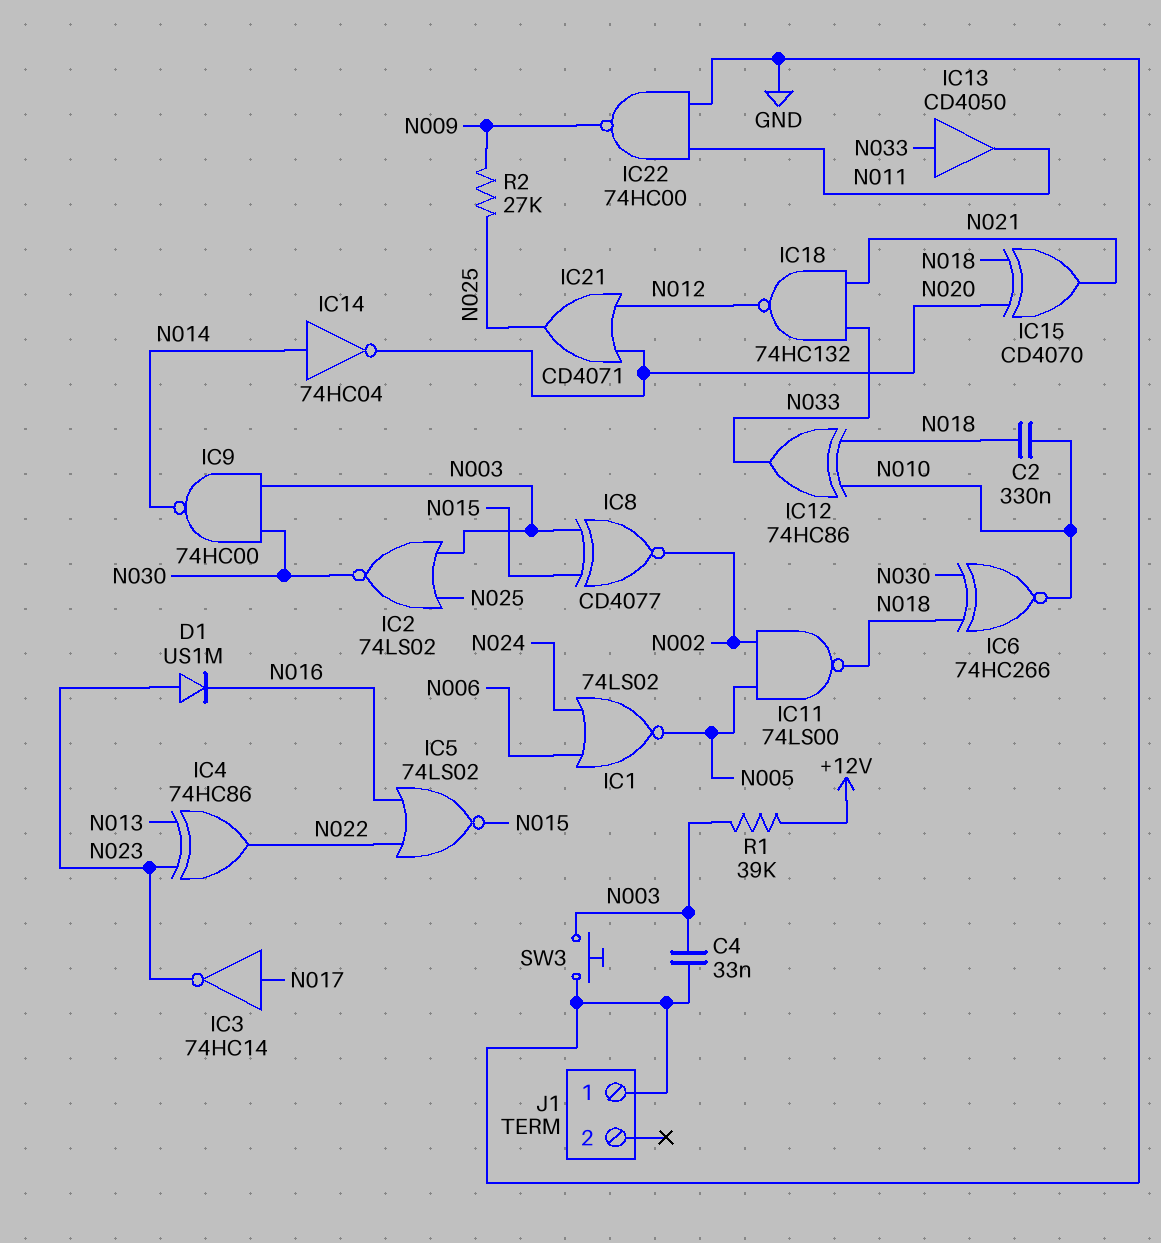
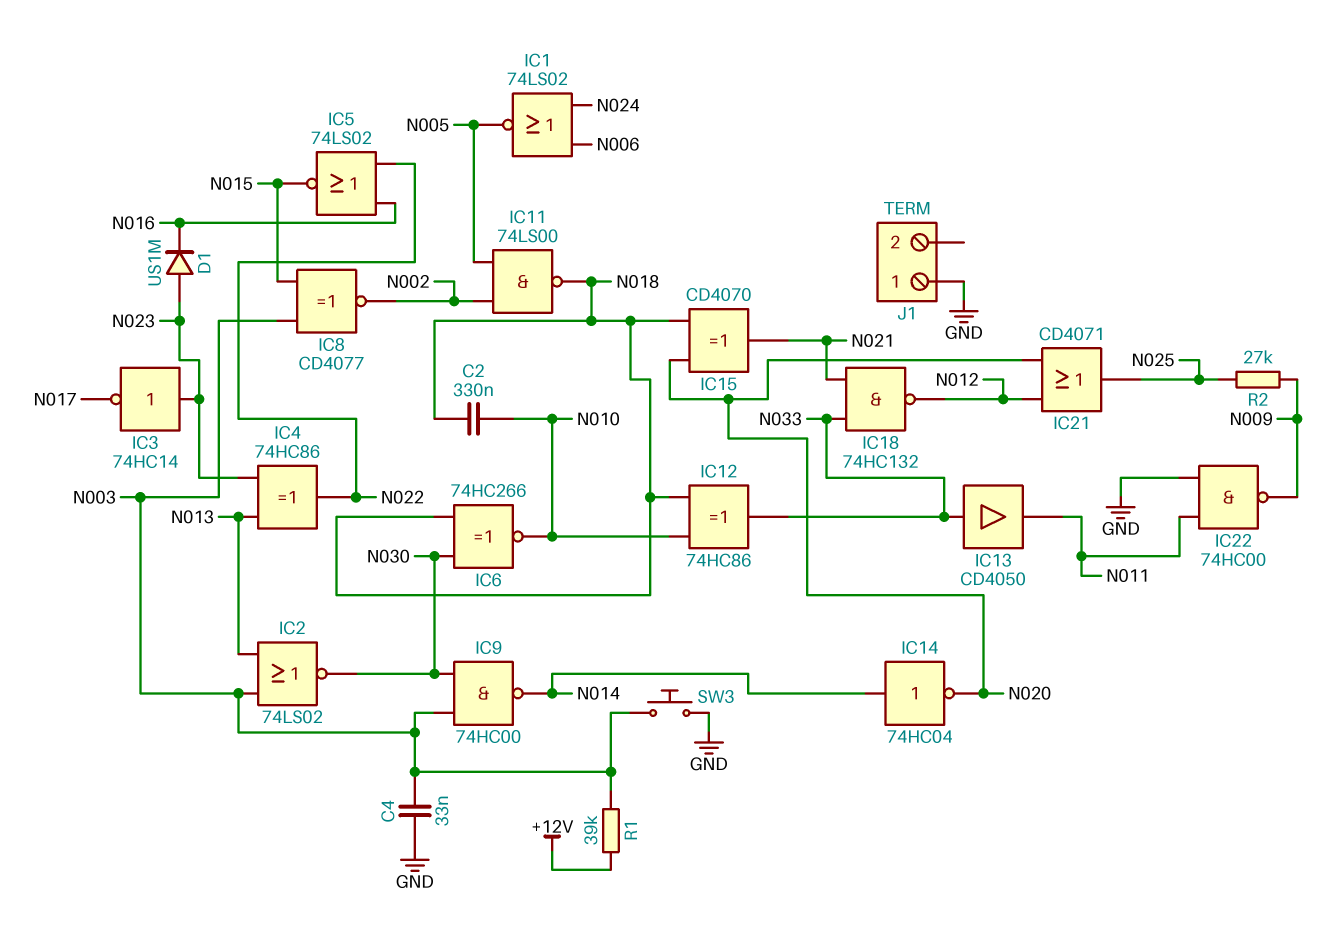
IC2: NOR 74LS02 (in N003, in N025, out N030) -> NOR 74LS02 (in N003, in N013, out N030)
IC3: NOT 74HC14 (in N017, out N023) -> NOT 74HC14 (in N023, out N017)

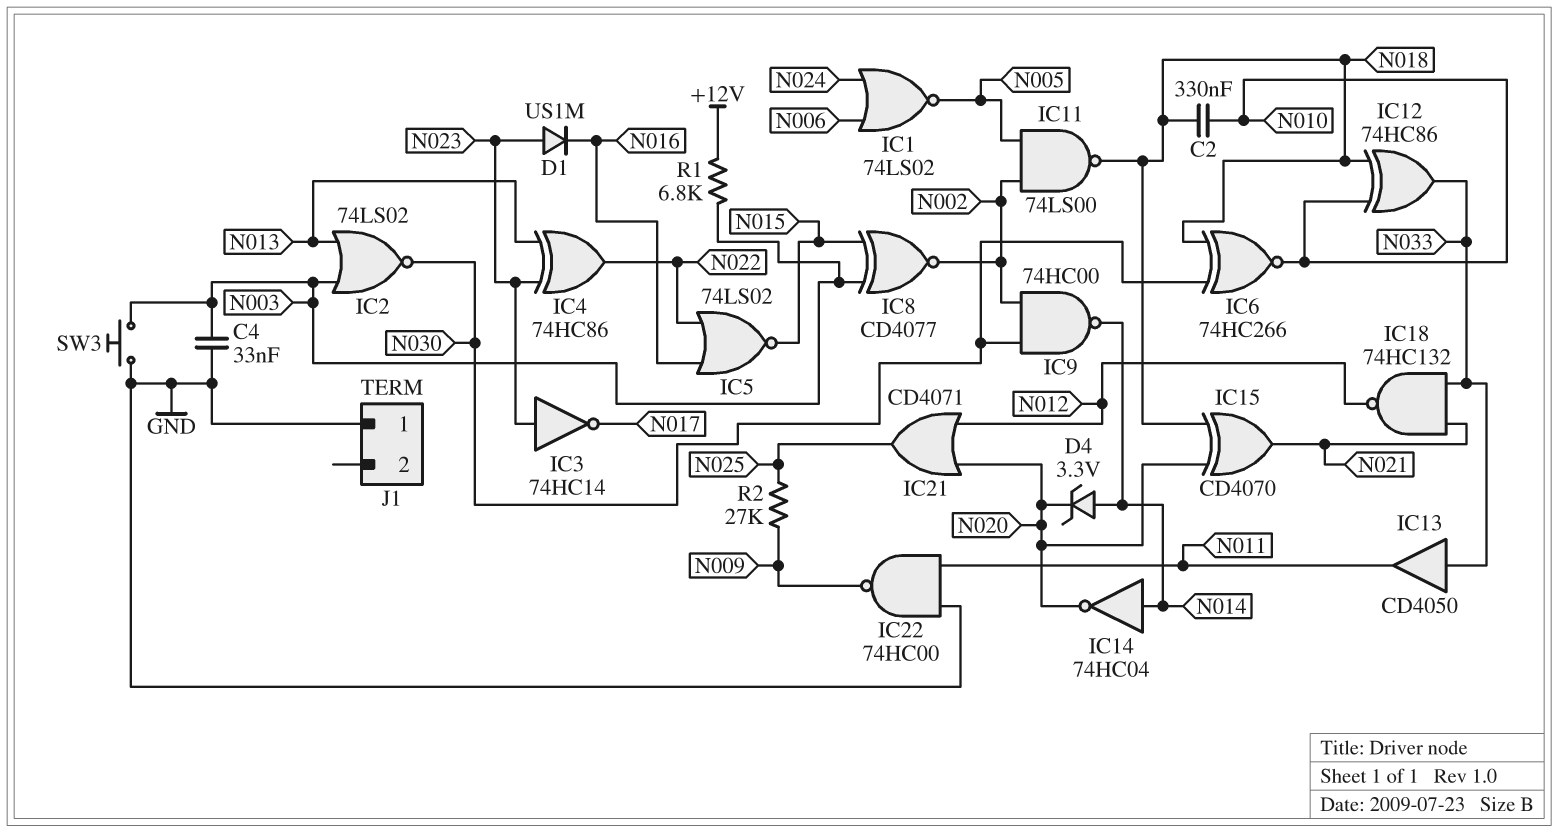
D4: none -> zener 3.3V (A N014, K N020)
IC9: NAND 74HC00 (in N003, in N030, out N014) -> NAND 74HC00 (in N002, in N030, out N014)
R1: 39k (+12V, N003) -> 6.8k (+12V, N003)

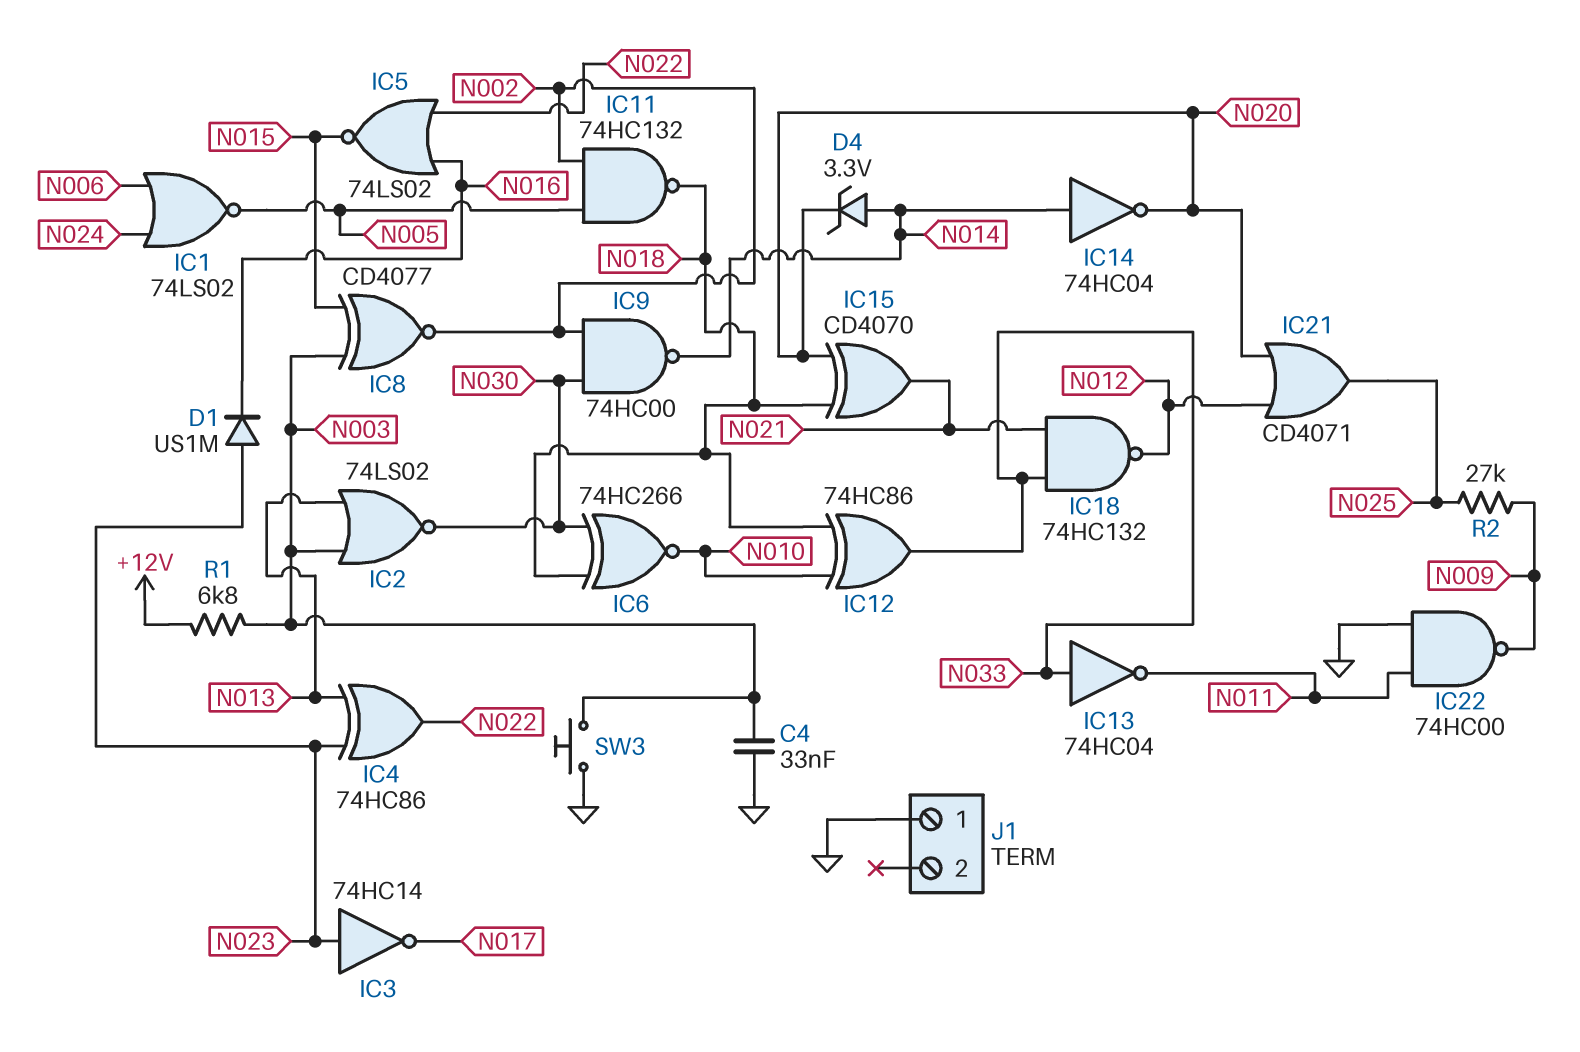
C2: 330nF (N010, N018) -> none
IC11: NAND 74LS00 (in N002, in N005, out N018) -> NAND 74HC132 (in N002, in N005, out N018)
IC13: buffer CD4050 (in N033, out N011) -> NOT 74HC04 (in N033, out N011)

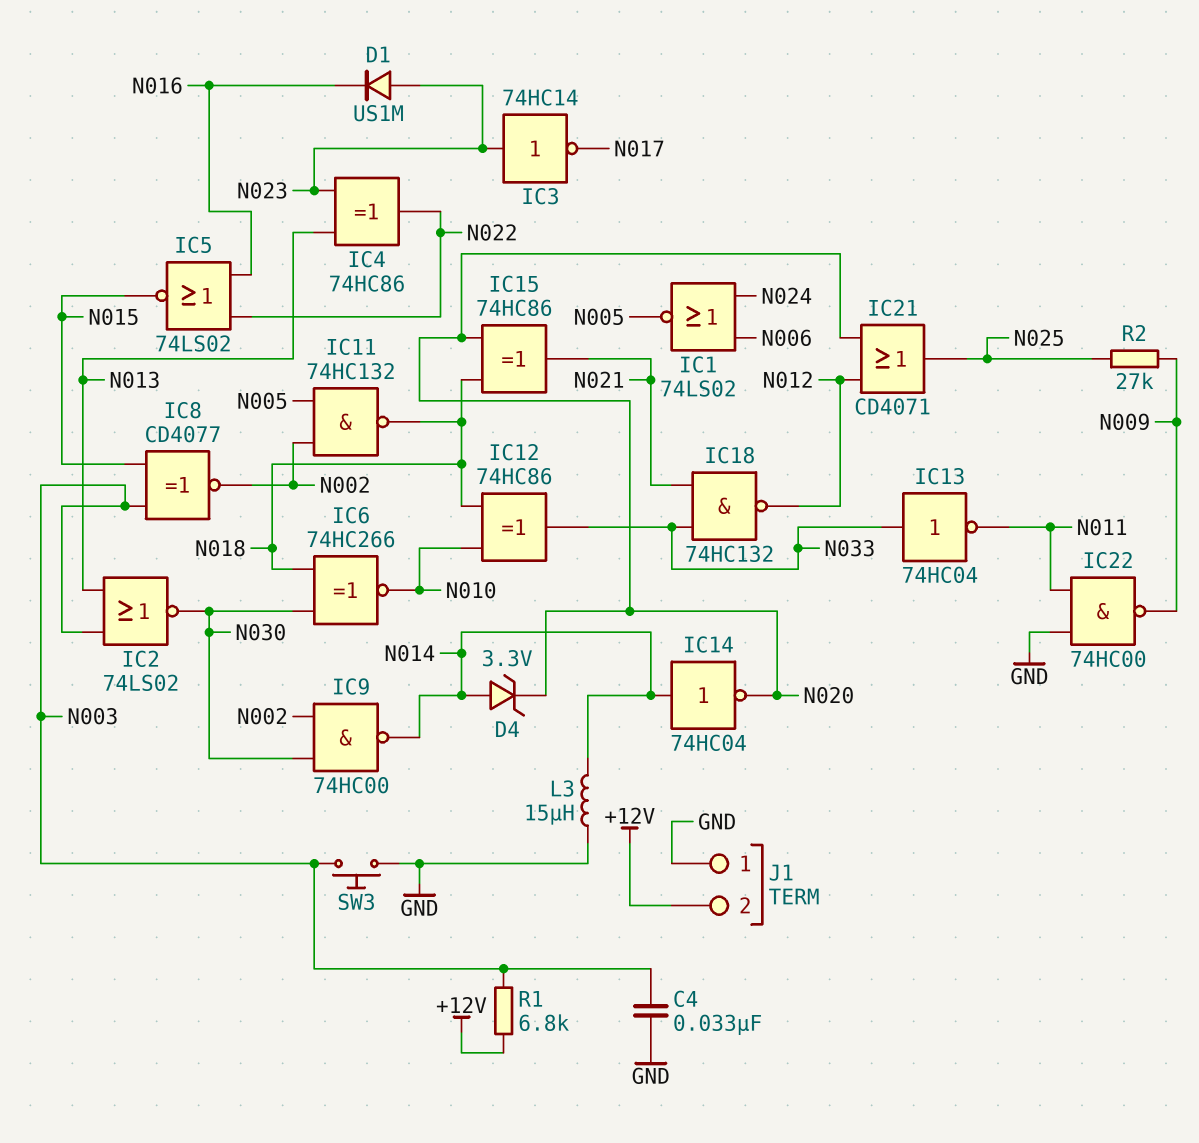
IC15: XOR CD4070 (in N018, in N020, out N021) -> XOR 74HC86 (in N018, in N020, out N021)
J1 pin 2: none -> +12V
L3: none -> 15uH (GND, N014)

